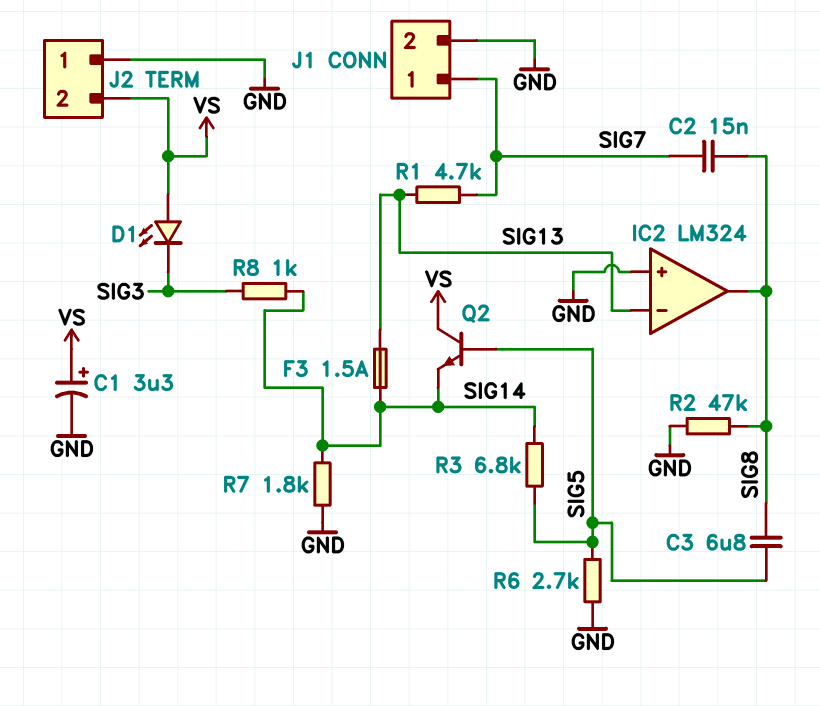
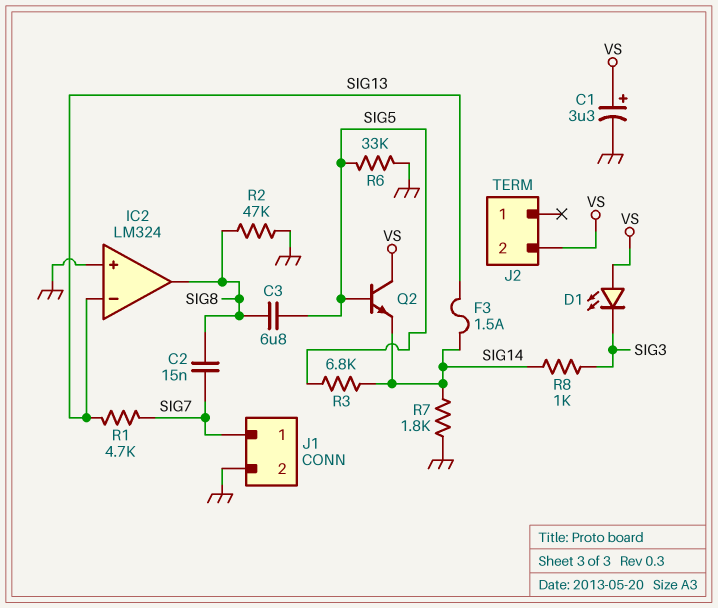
J2 pin 1: GND -> none
R6: 2.7k (GND, SIG5) -> 33k (GND, SIG5)

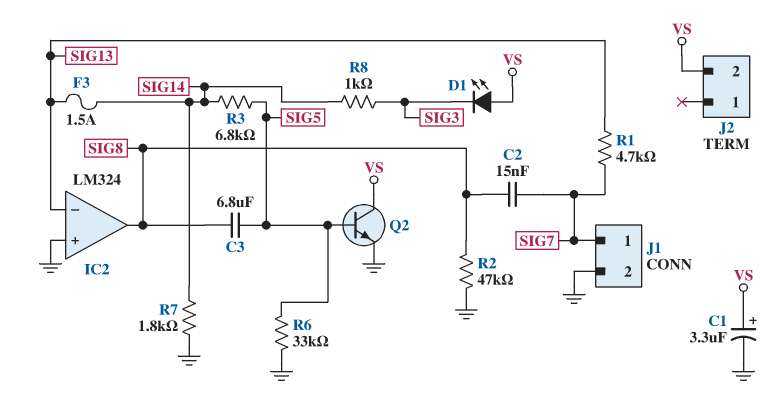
Q2: NPN (B SIG5, C VS, E SIG14) -> NPN (B SIG5, C VS, E GND)

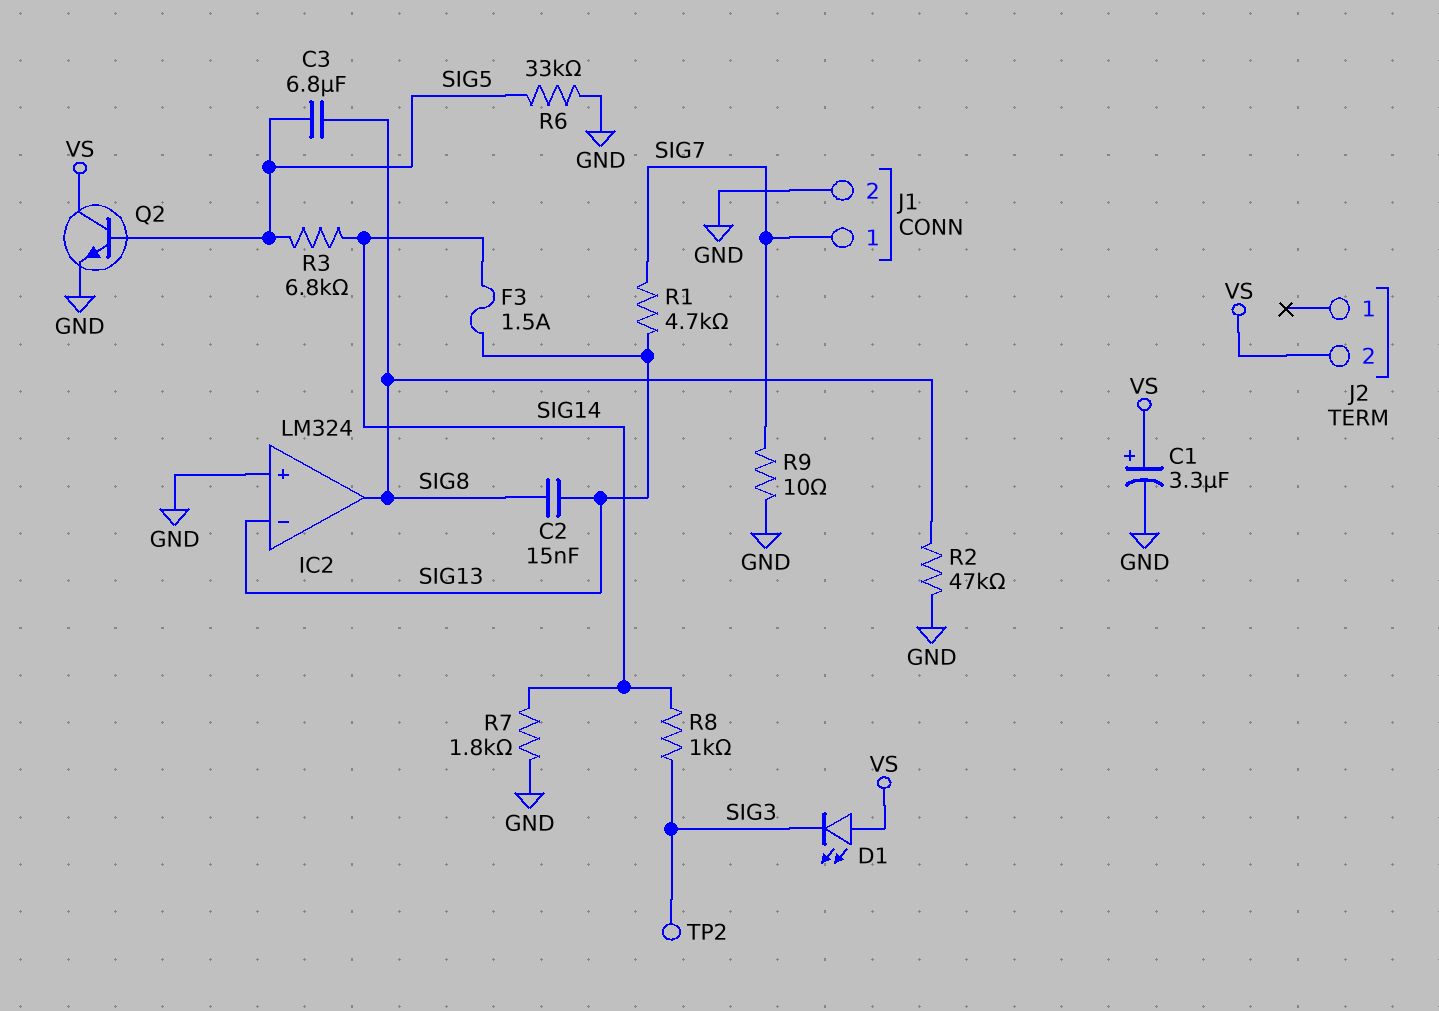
C2: 15nF (SIG7, SIG8) -> 15nF (SIG8, SIG13)
R9: none -> 10 (GND, SIG7)
TP2: none -> test point (SIG3)

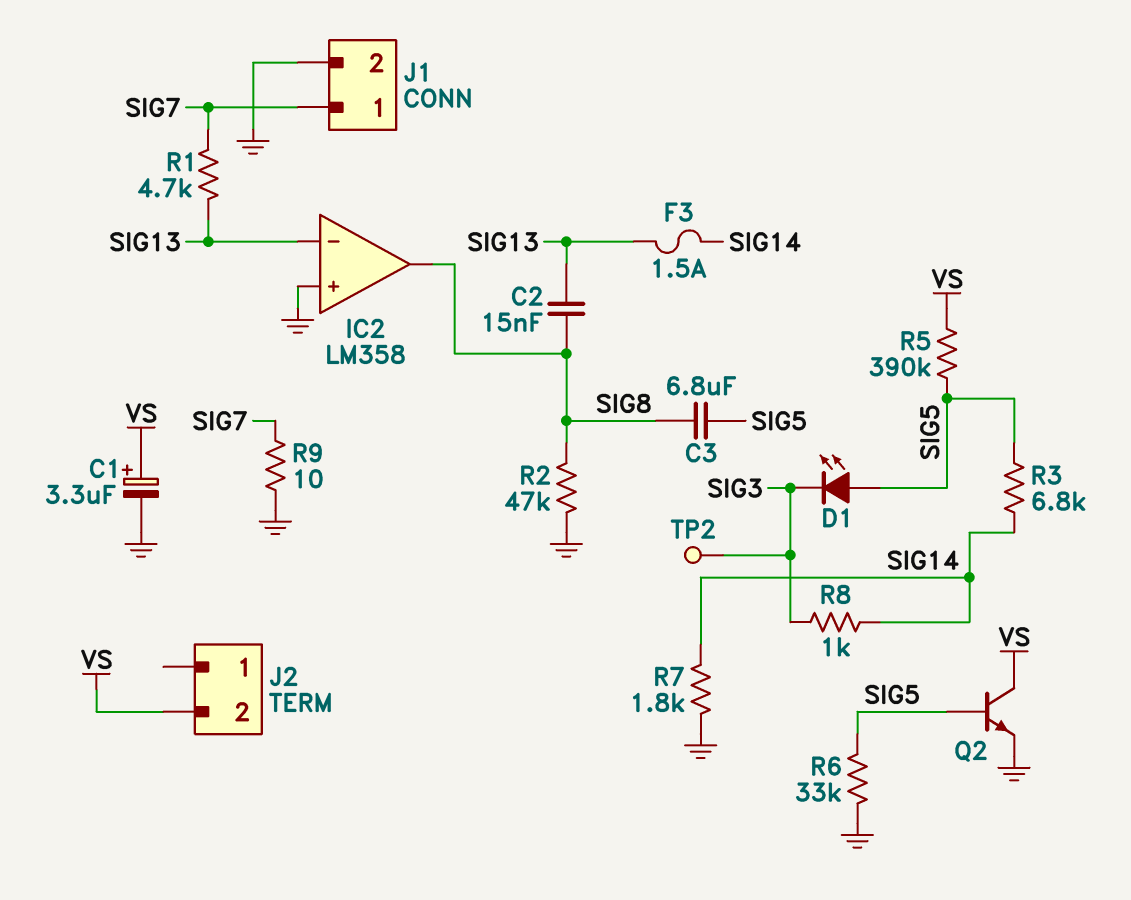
D1: LED (A VS, K SIG3) -> LED (A SIG5, K SIG3)
IC2: LM324 -> LM358
R5: none -> 390k (SIG5, VS)

